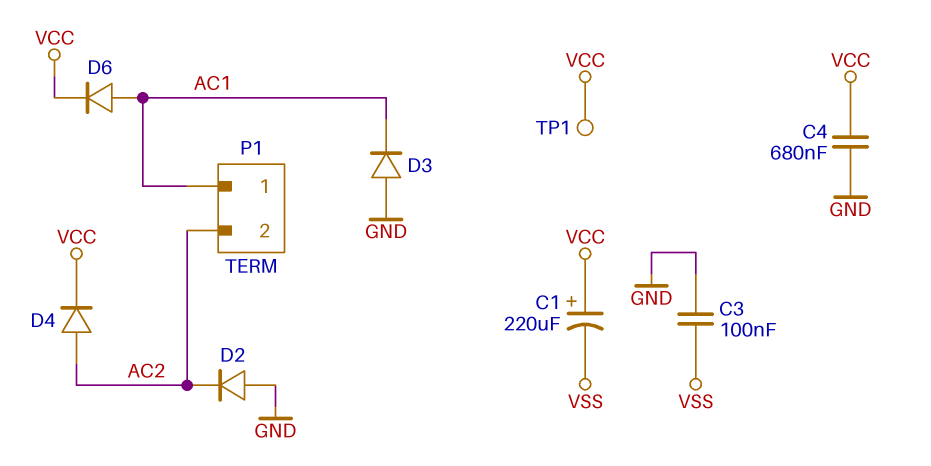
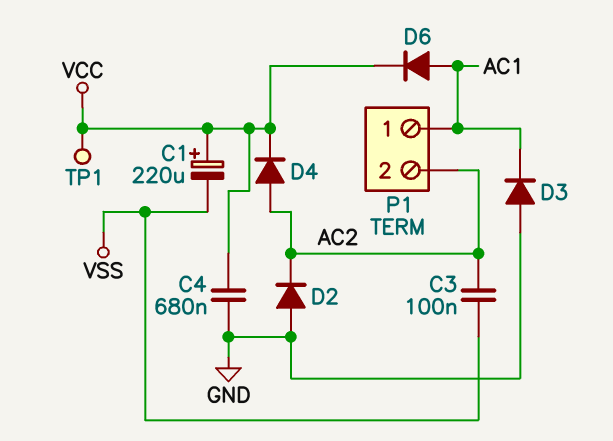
C3: 100nF (GND, VSS) -> 100nF (AC2, VSS)

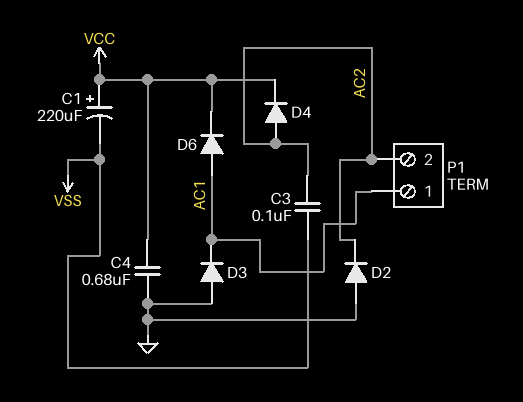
TP1: test point (VCC) -> none

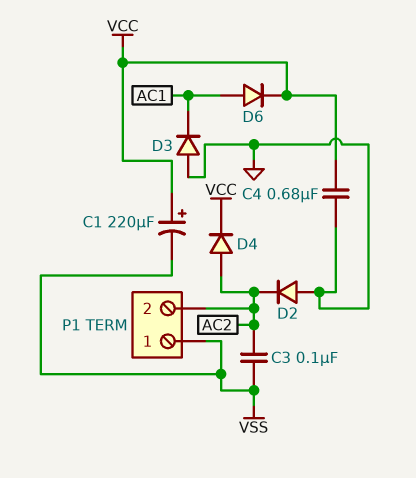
P1 pin 1: AC1 -> VSS

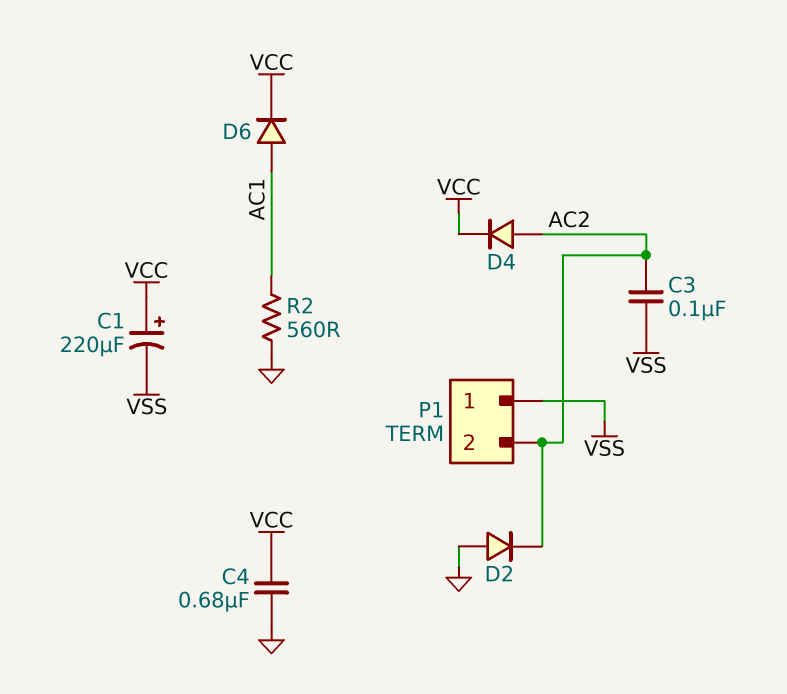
D3: diode (A GND, K AC1) -> none
R2: none -> 560 (AC1, GND)

